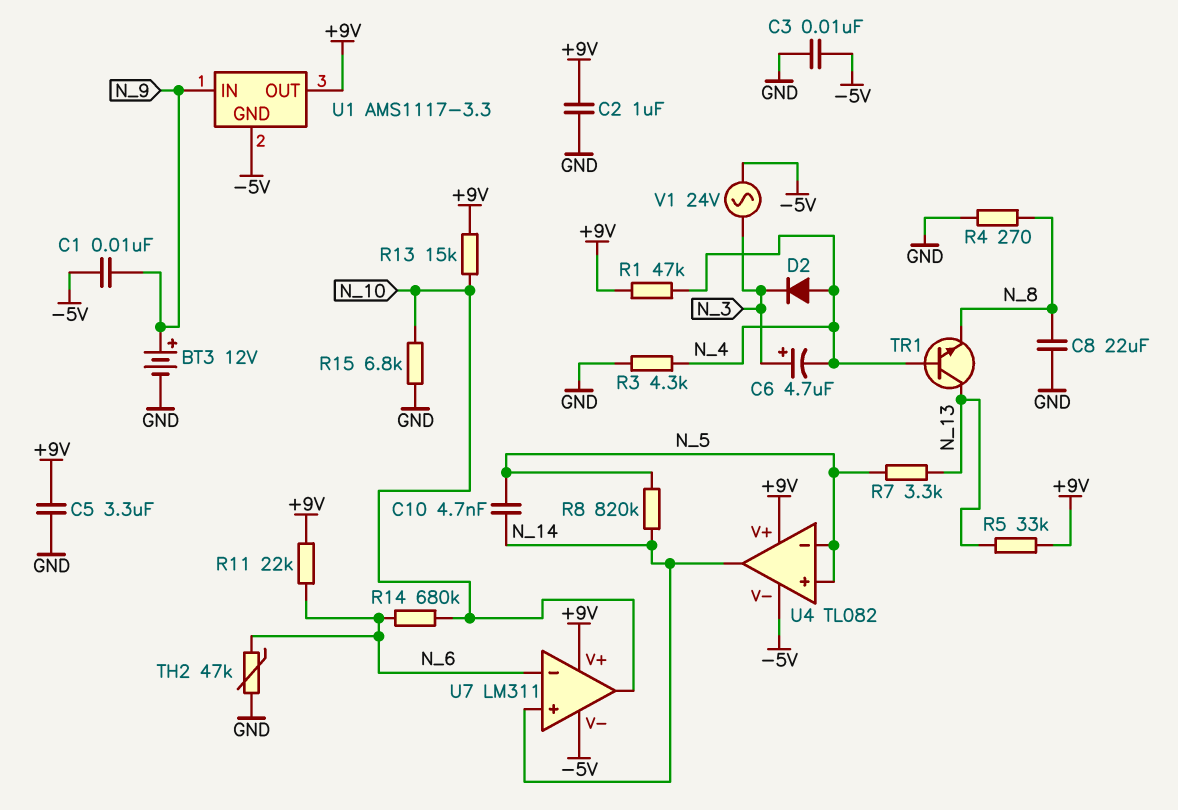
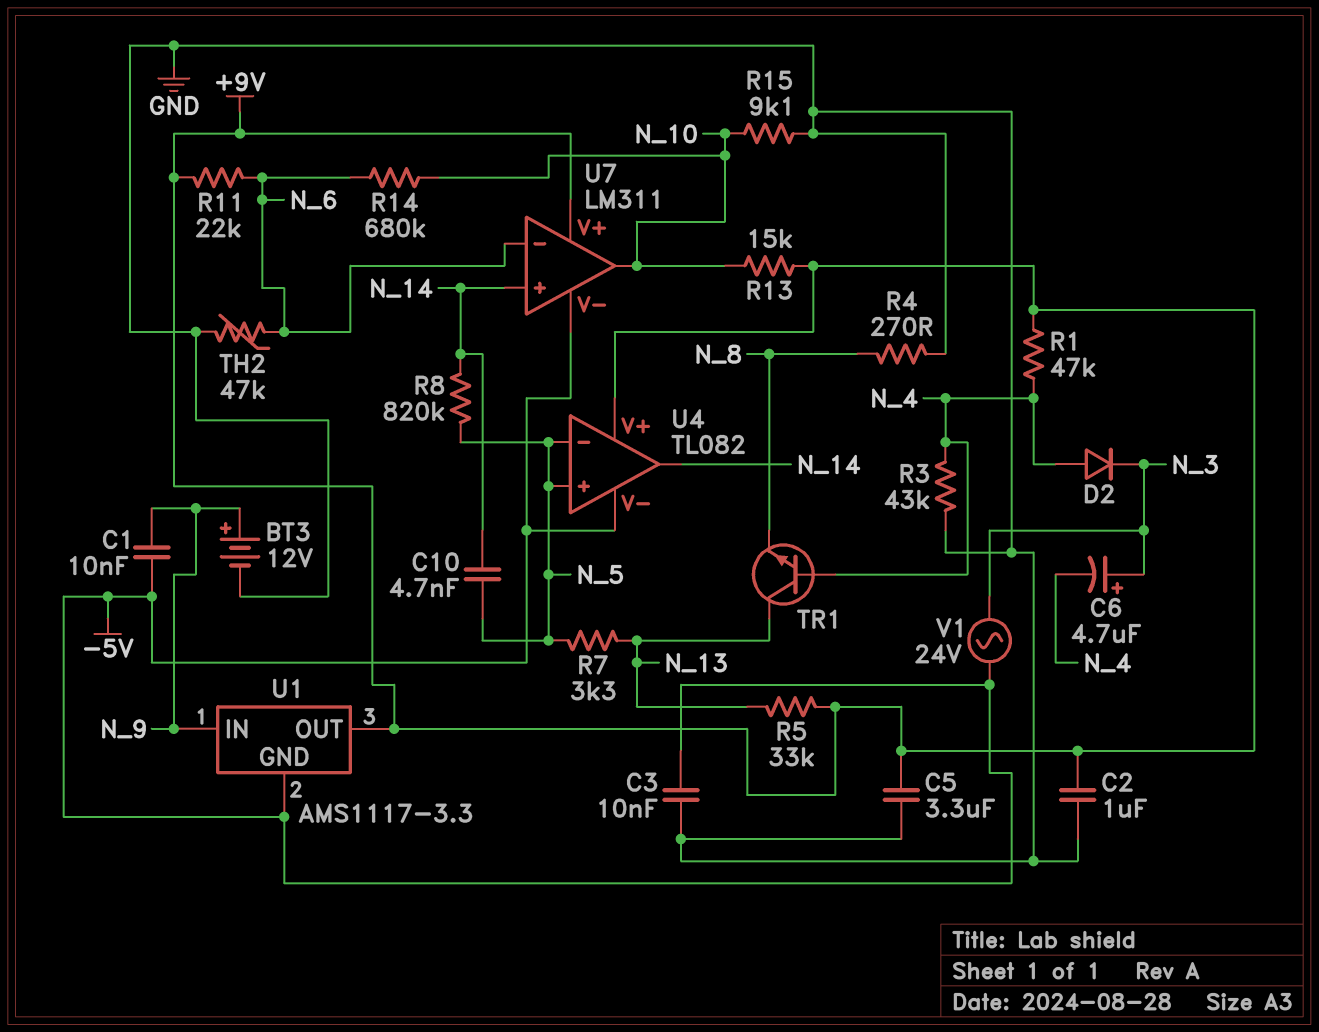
C8: 22uF (GND, N_8) -> none
R3: 4.3k (GND, N_4) -> 43k (GND, N_4)
R15: 6.8k (GND, N_10) -> 9.1k (GND, N_10)

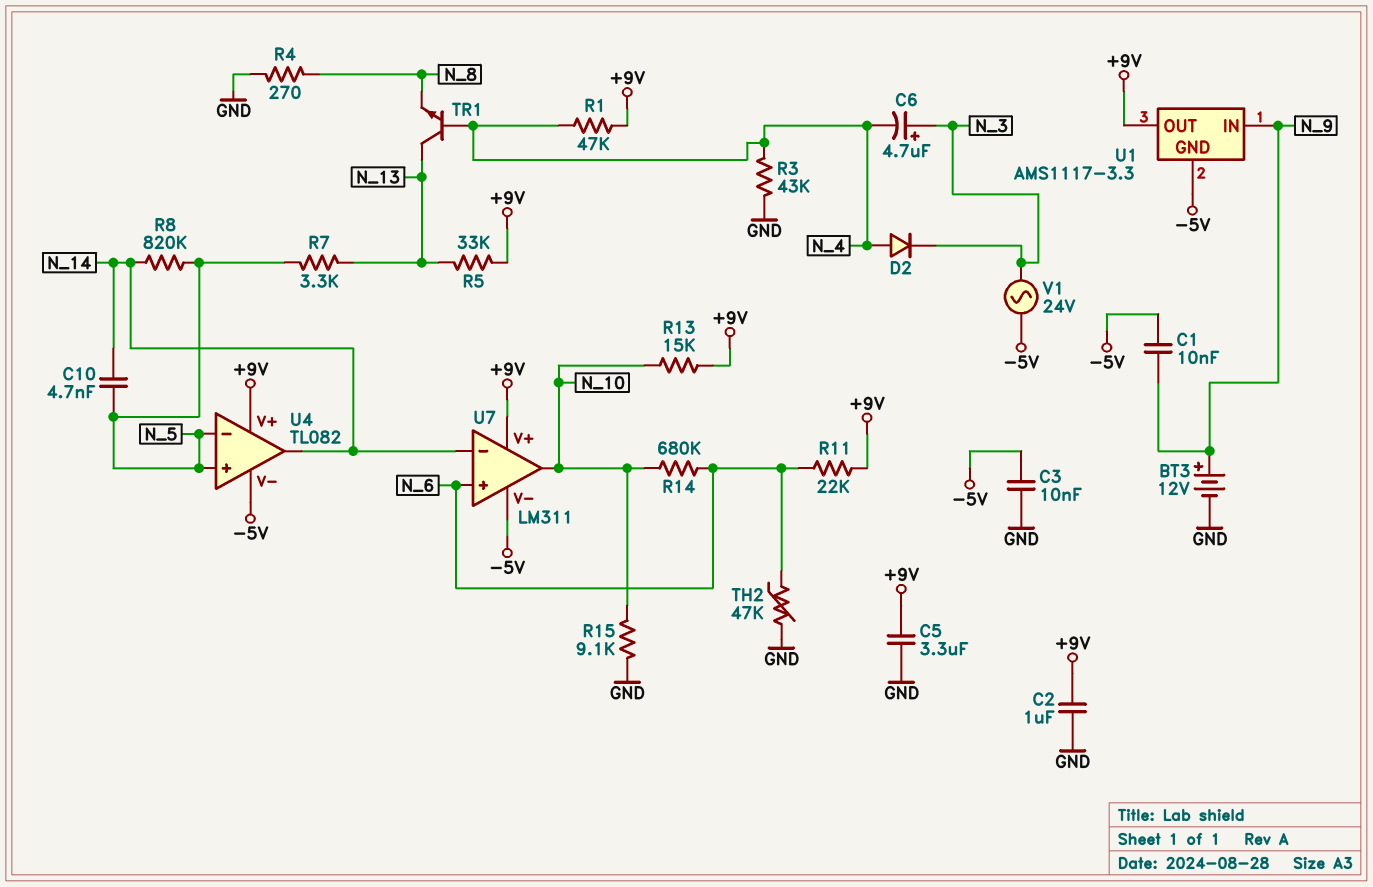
U7 pin in+: N_14 -> N_6
U7 pin in-: N_6 -> N_14

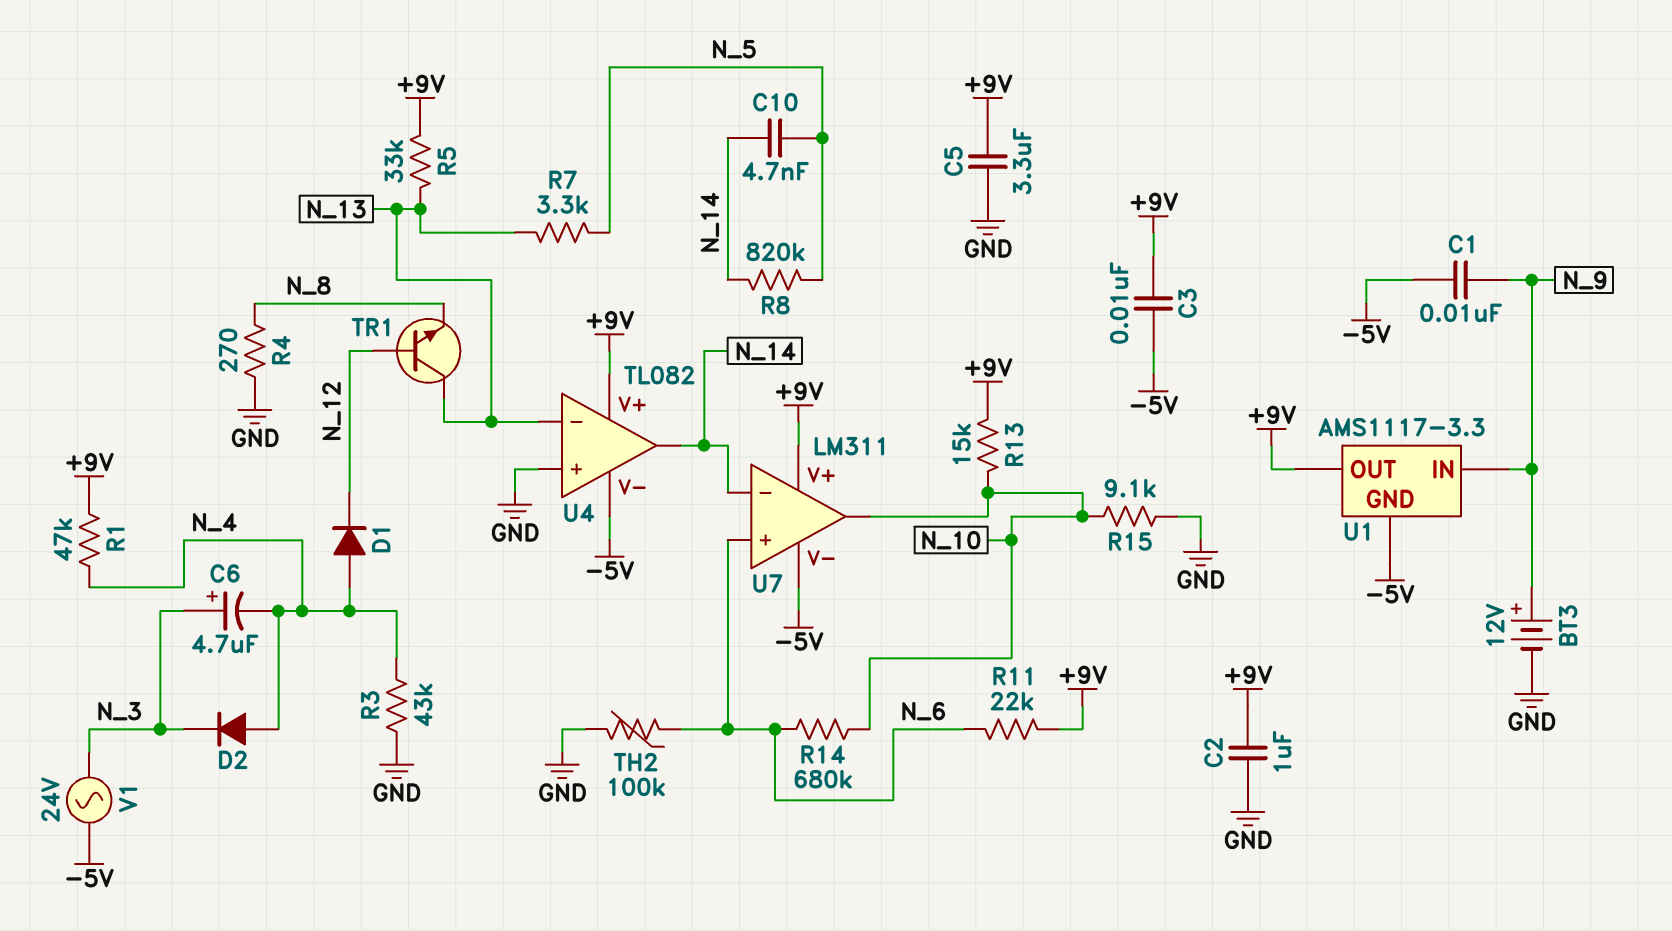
C3: 10nF (-5V, GND) -> 10nF (+9V, -5V)
D1: none -> diode (A N_4, K N_12)
TH2: 47k (GND, N_6) -> 100k (GND, N_6)
TR1: NPN (B N_4, C N_13, E N_8) -> NPN (B N_12, C N_13, E N_8)
U4 pin in+: N_5 -> GND
U4 pin in-: N_5 -> N_13

